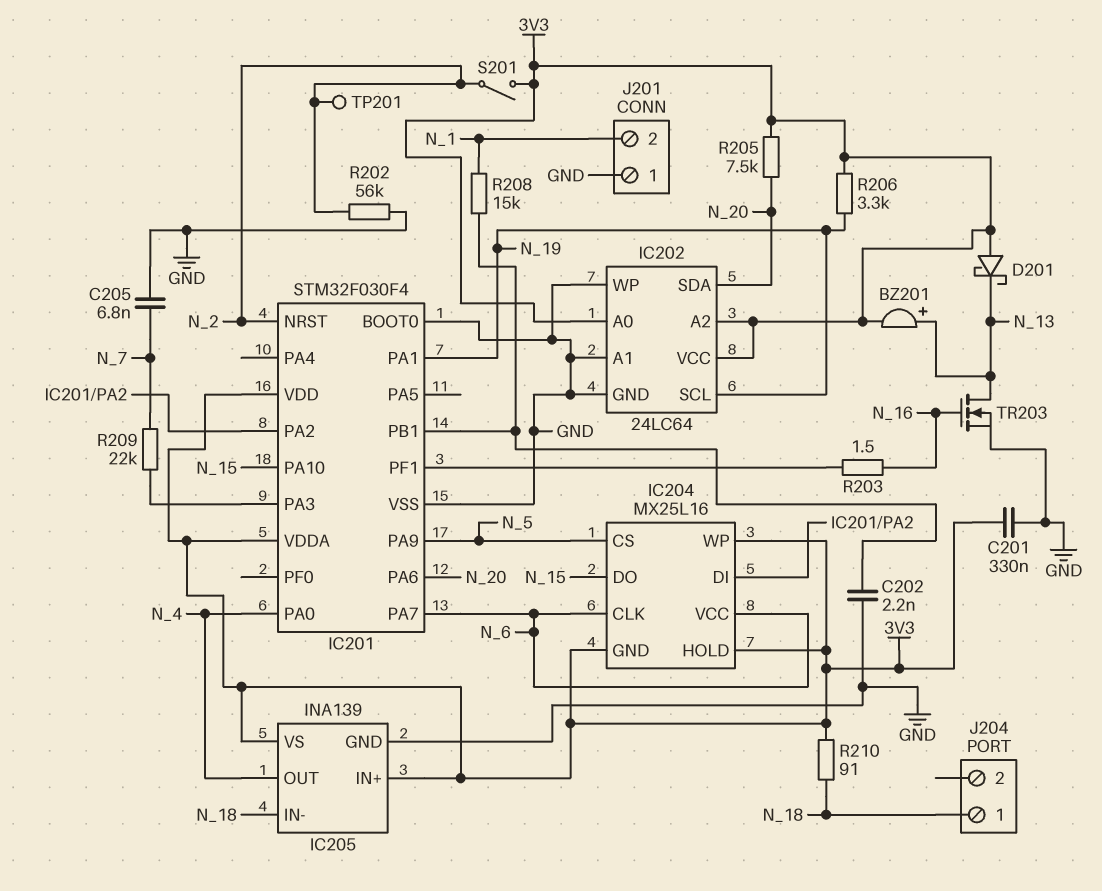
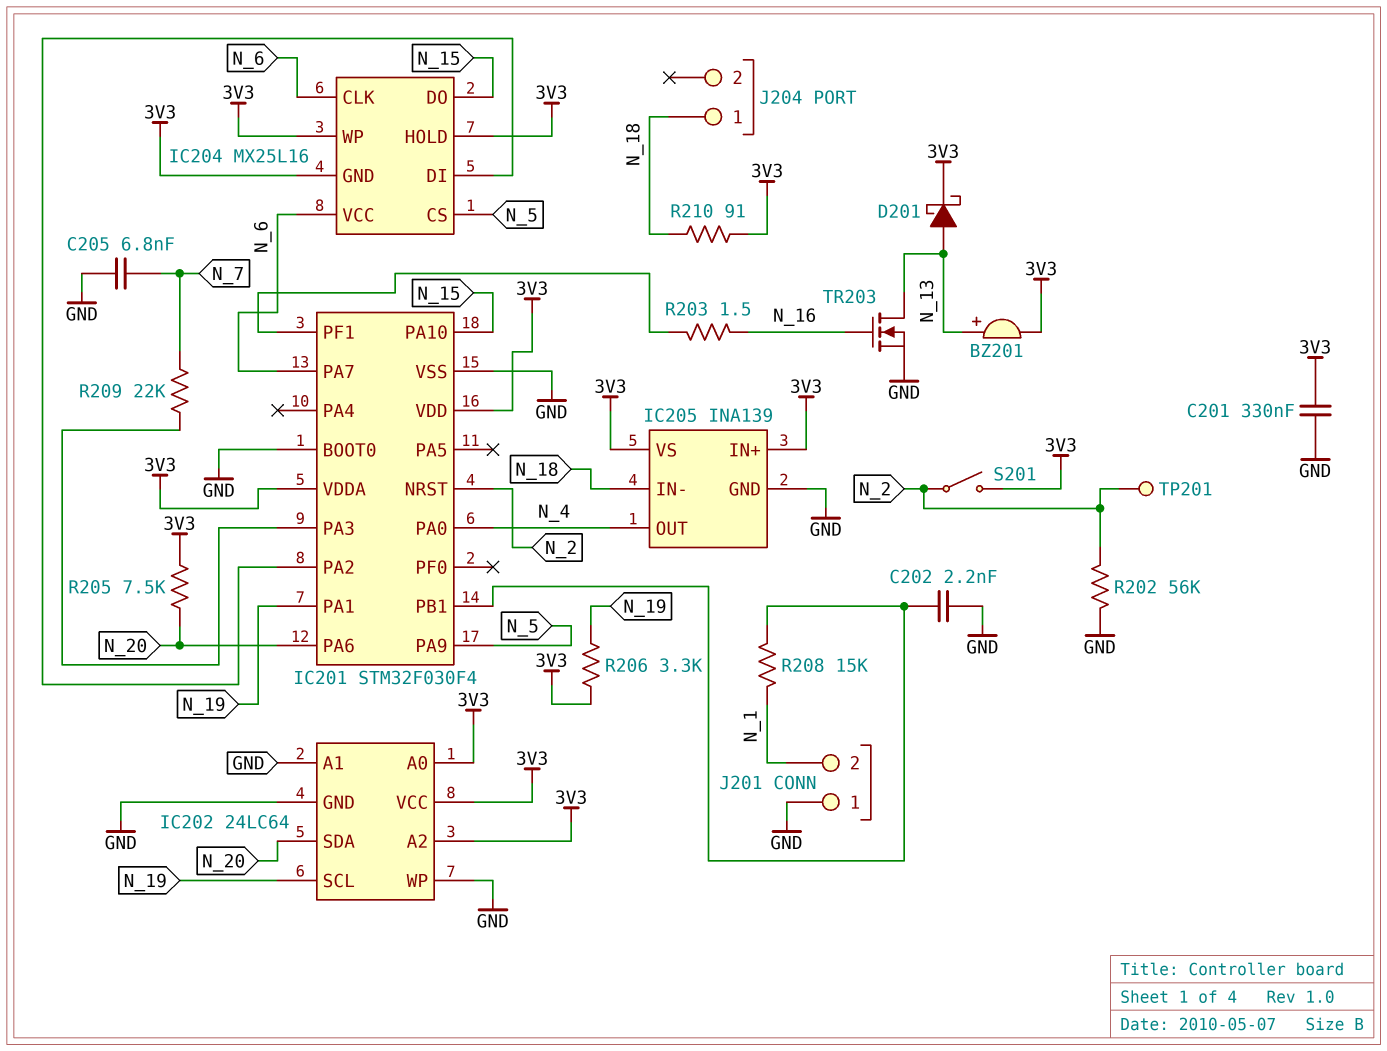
D201: schottky (A 3V3, K N_13) -> schottky (A N_13, K 3V3)

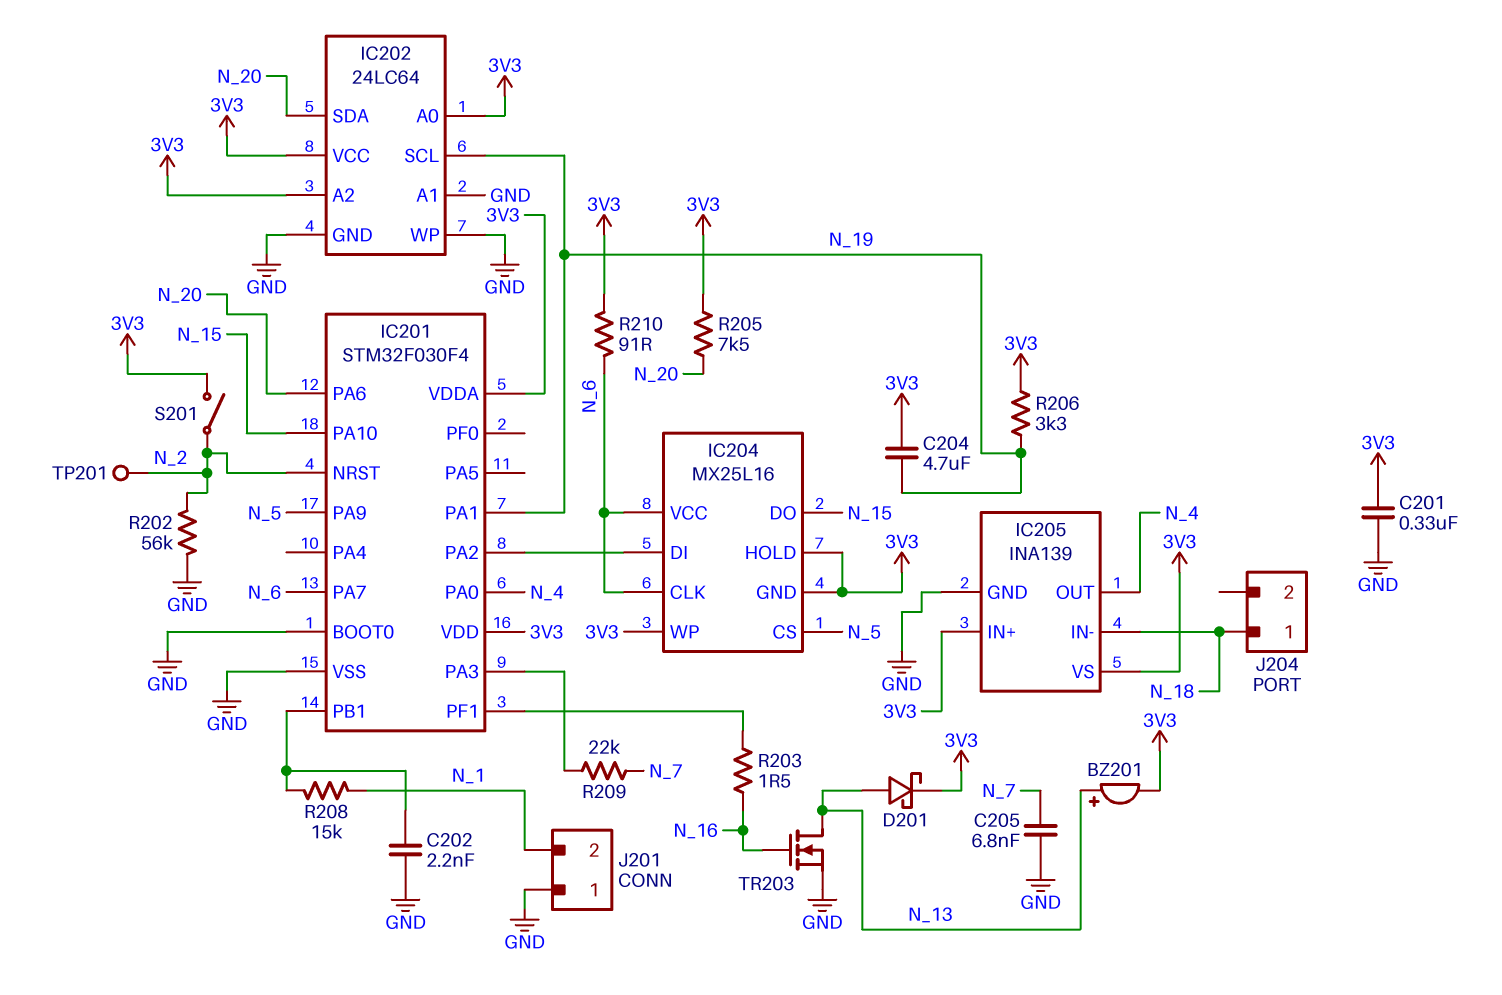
C204: none -> 4.7uF (3V3, N_19)
R210: 91 (3V3, N_18) -> 91 (3V3, N_6)

